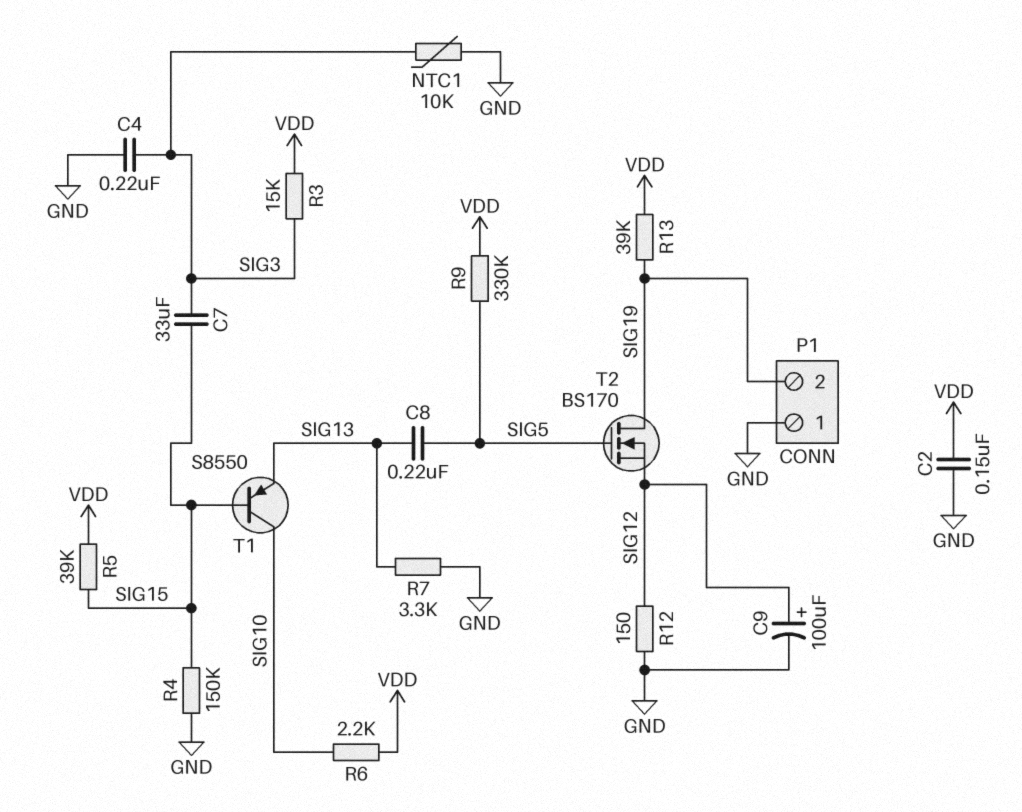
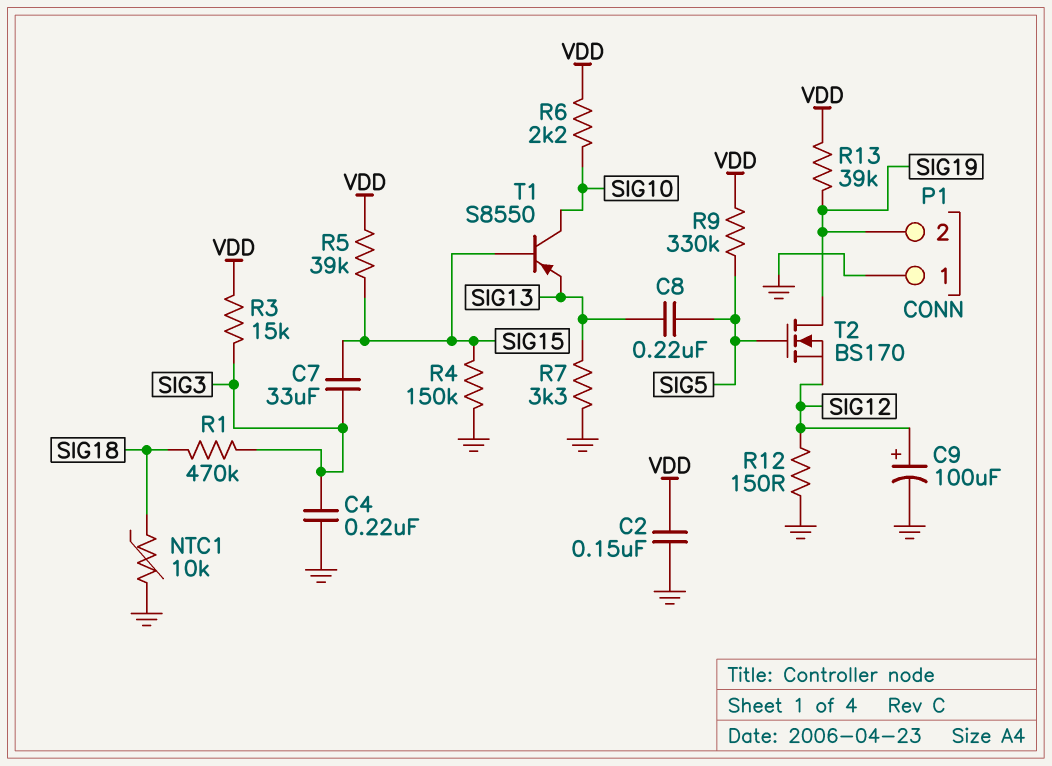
NTC1: 10k (GND, SIG3) -> 10k (GND, SIG18)
R1: none -> 470k (SIG3, SIG18)

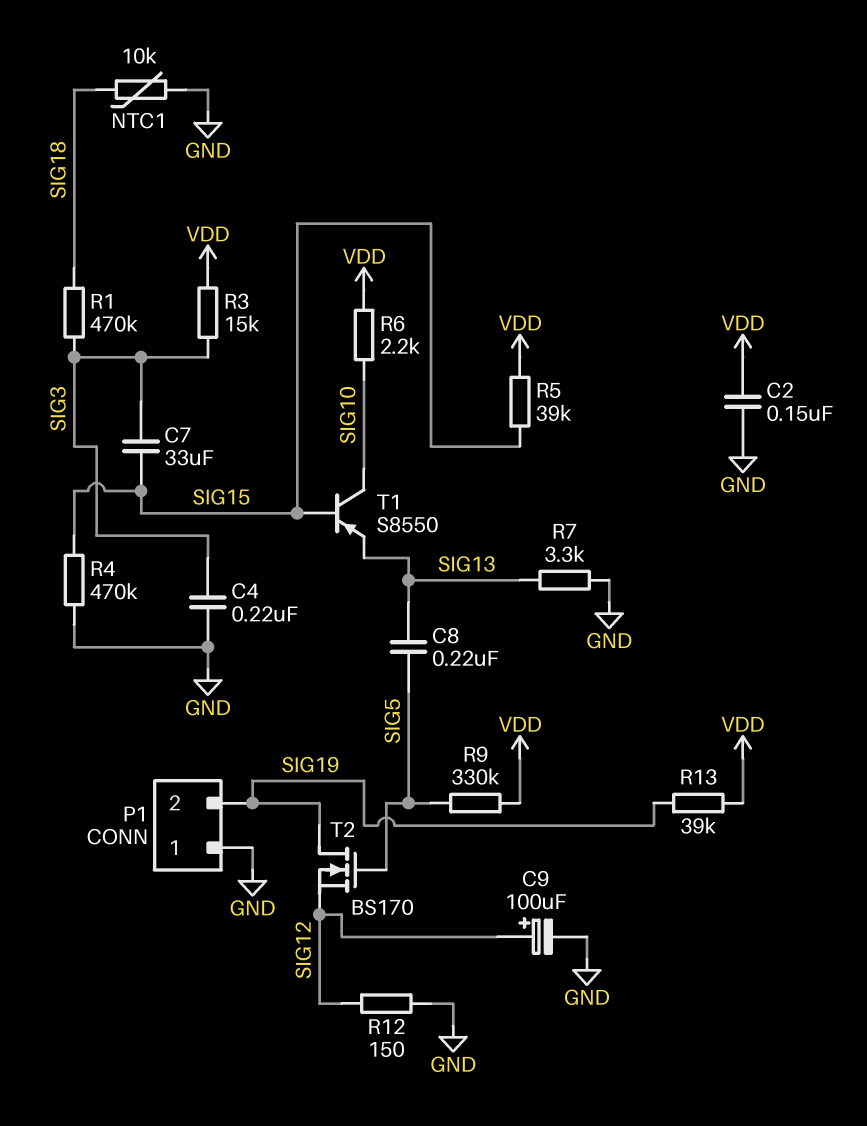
R4: 150k (GND, SIG15) -> 470k (GND, SIG15)

